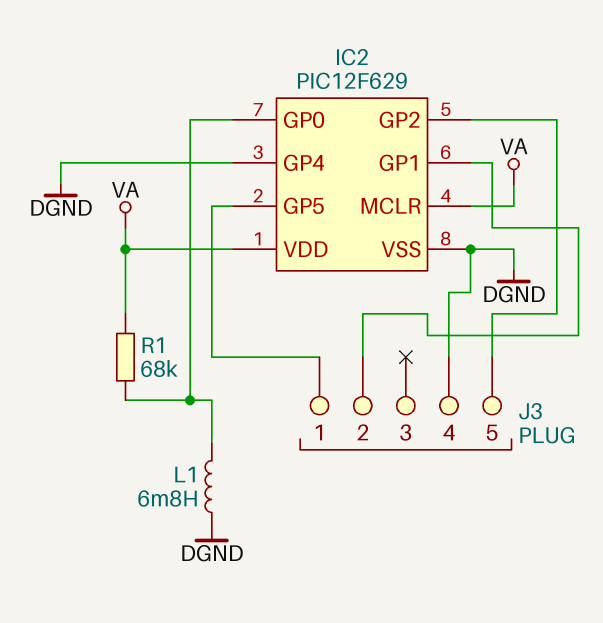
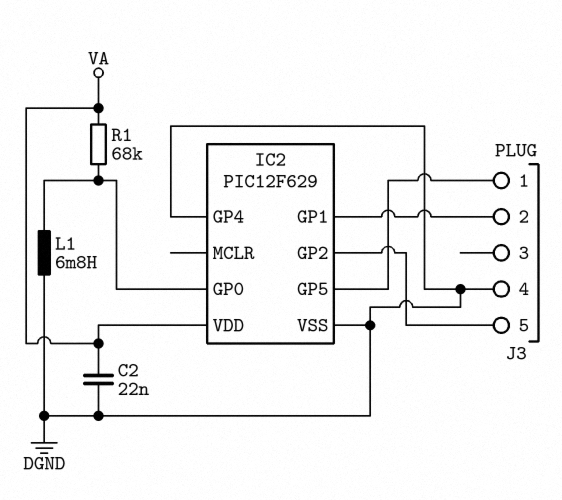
C2: none -> 22nF (DGND, VA)
IC2 pin MCLR: VA -> none

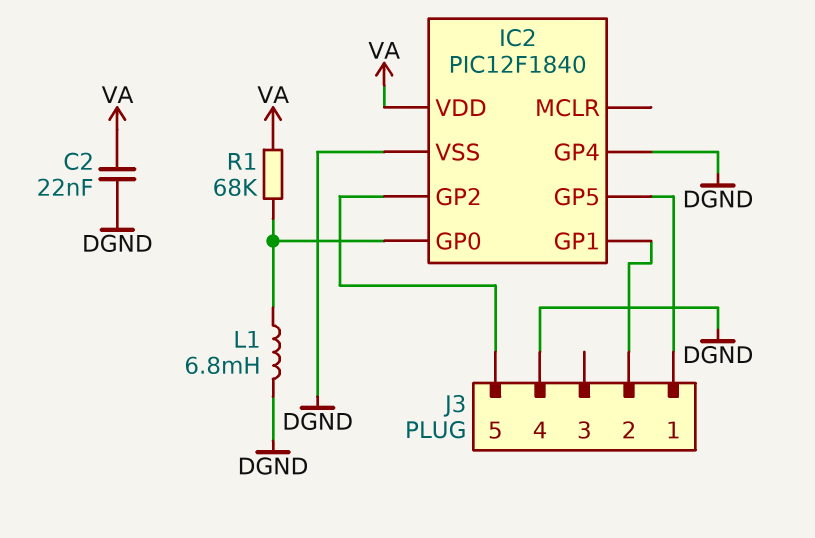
IC2: PIC12F629 -> PIC12F1840

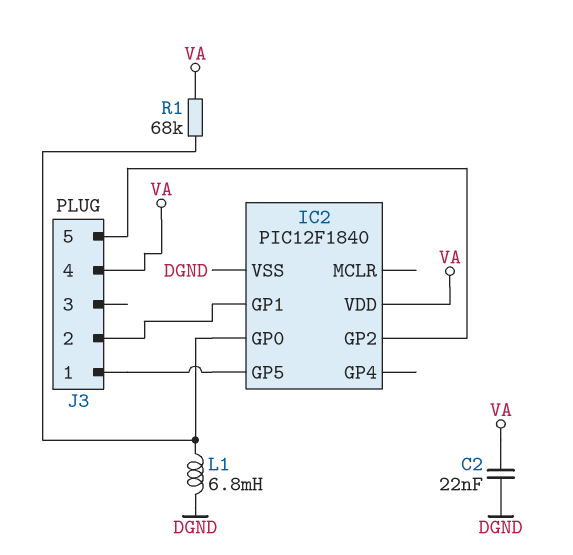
IC2 pin GP4: DGND -> none
J3 pin 4: DGND -> VA

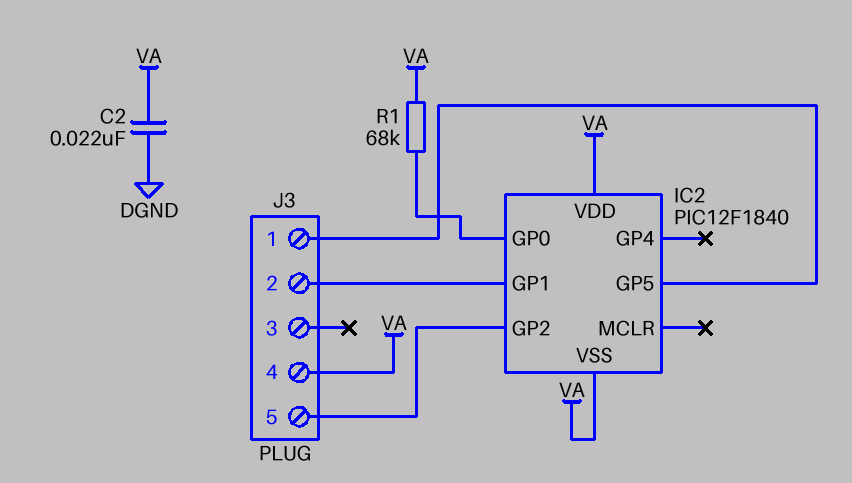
IC2 pin VSS: DGND -> VA
L1: 6.8mH (DGND, IC2/GP0) -> none

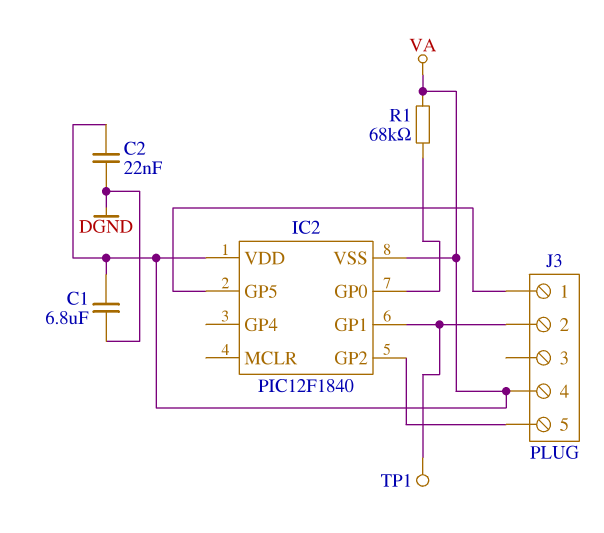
C1: none -> 6.8uF (DGND, VA)
TP1: none -> test point (IC2/GP1)

